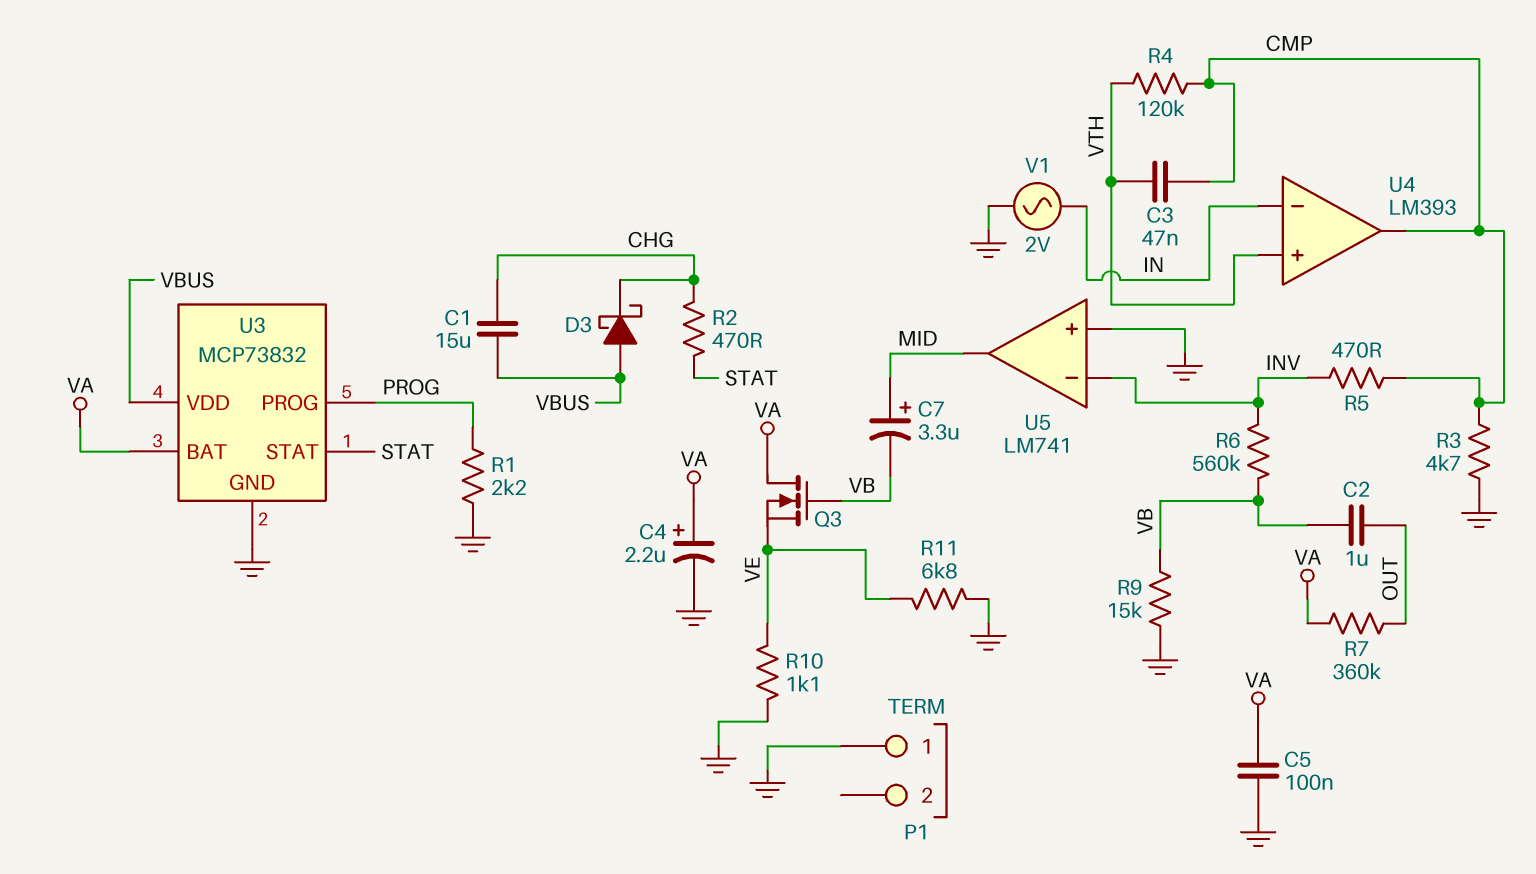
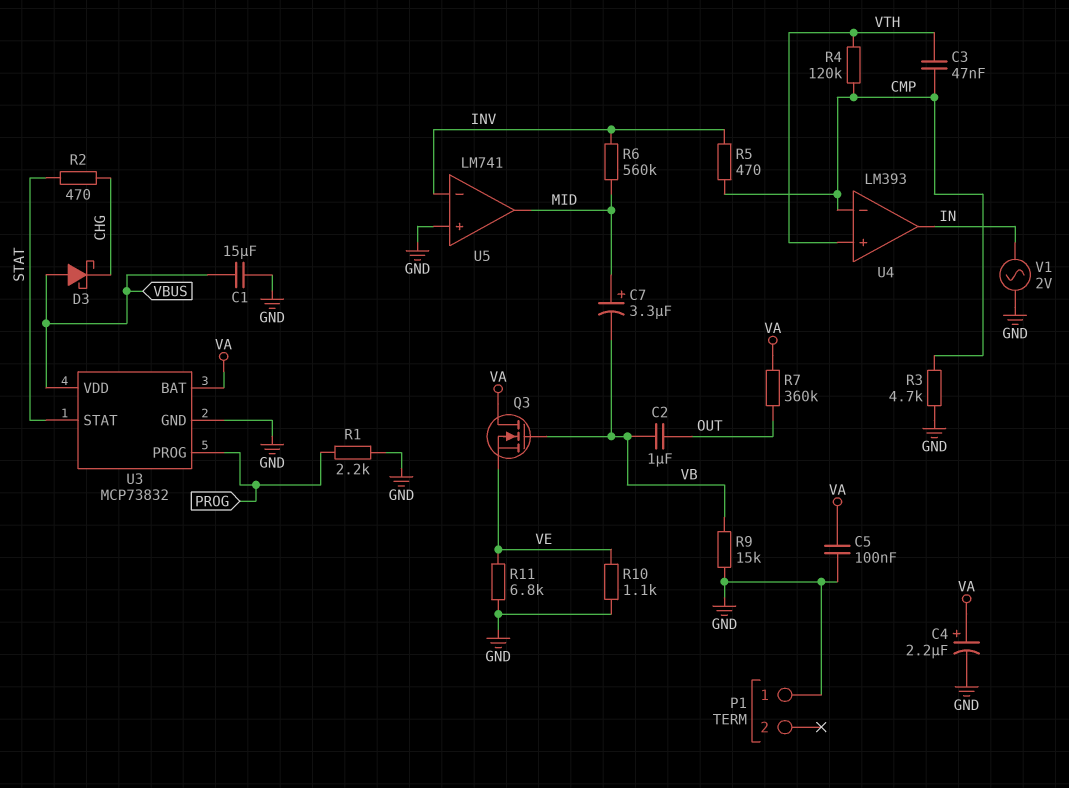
C1: 15uF (CHG, VBUS) -> 15uF (GND, VBUS)
R6: 560k (INV, VB) -> 560k (INV, MID)
U4 pin in-: IN -> CMP
U4 pin out: CMP -> IN

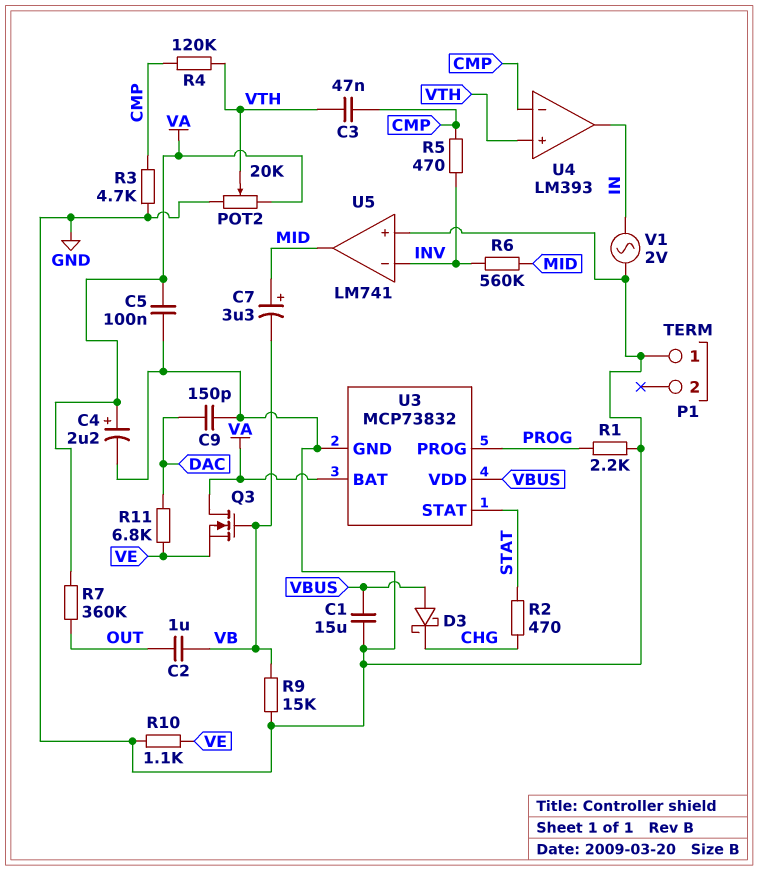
C9: none -> 150pF (DAC, GND)
POT2: none -> 20k (GND, VA, wiper VTH)
R11: 6.8k (GND, VE) -> 6.8k (DAC, VE)

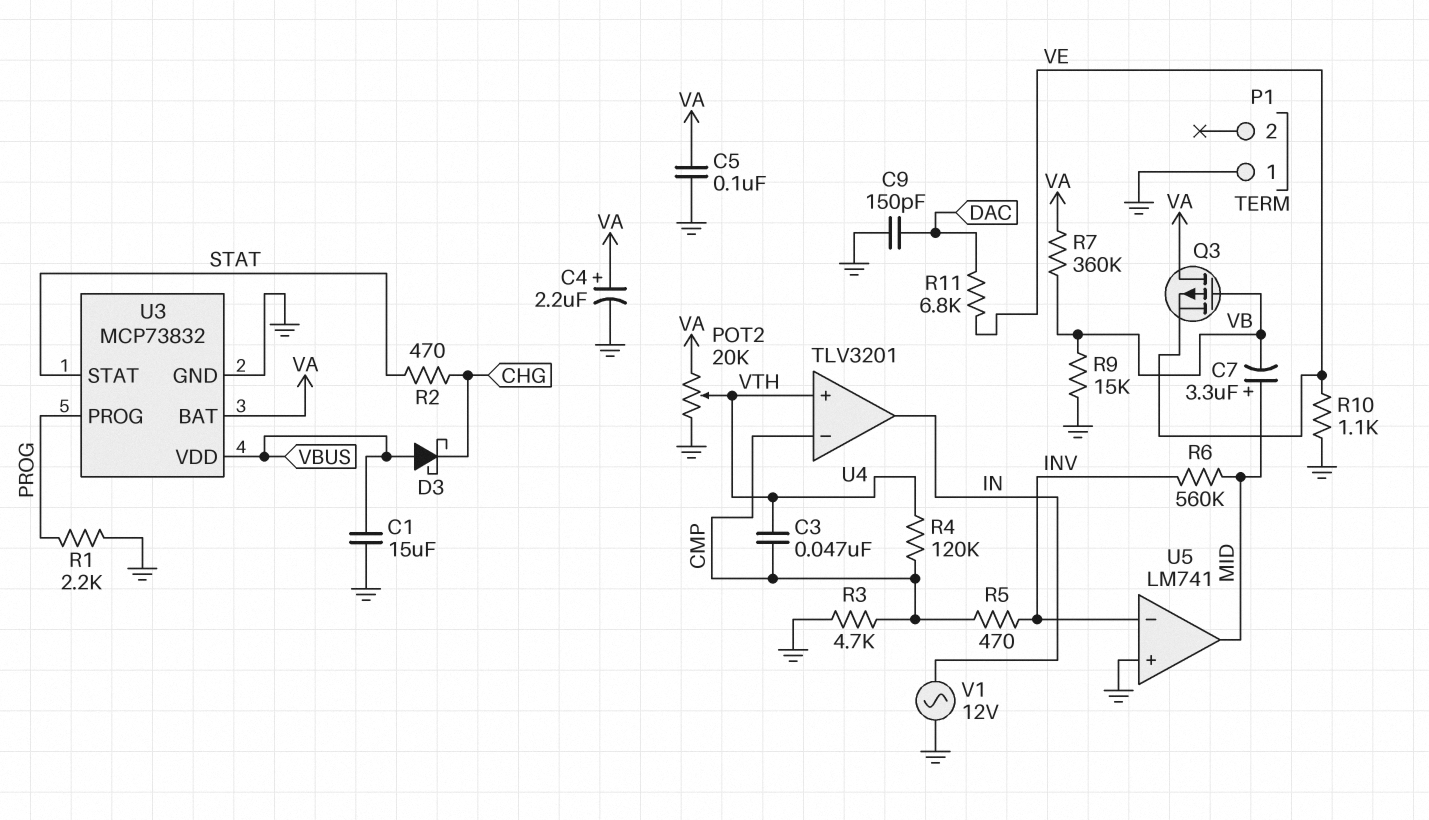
C2: 1uF (OUT, VB) -> none
Q3: NMOS (G VB, D VA, S VE) -> PMOS (G VB, D VA, S VE)
R7: 360k (OUT, VA) -> 360k (VA, VB)
U4: LM393 -> TLV3201
V1: AC 2V (GND, IN) -> AC 12V (GND, IN)

